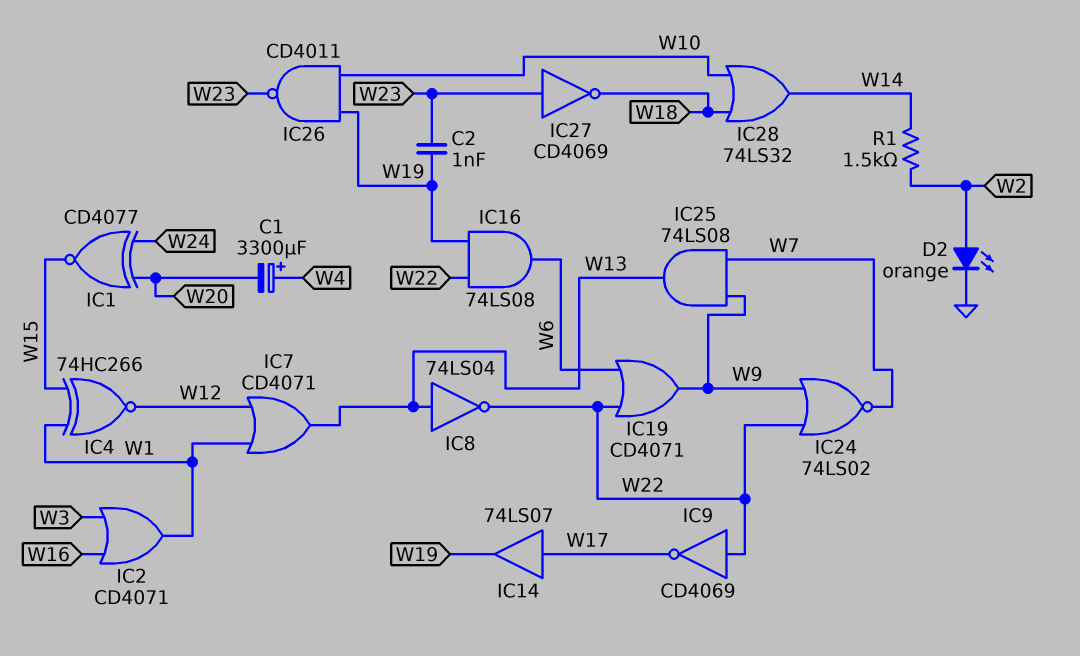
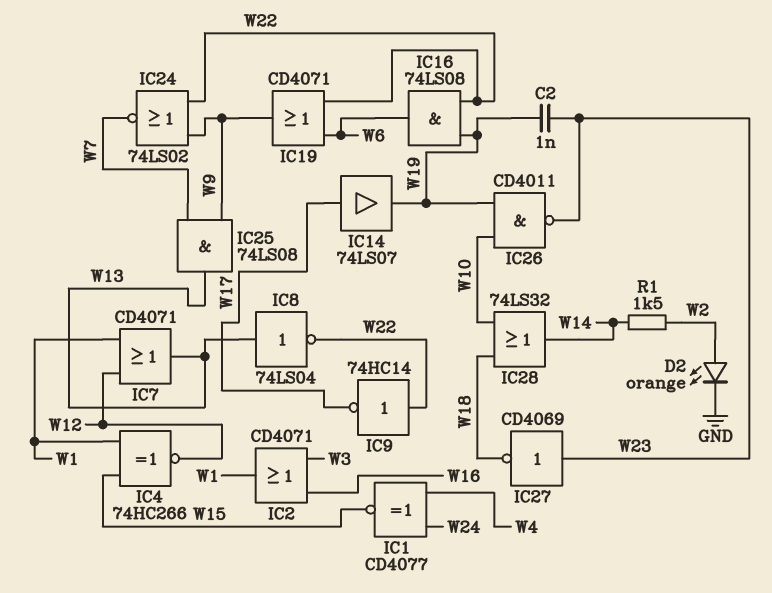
C1: 3300uF (plus W4, minus W20) -> none
IC1: XNOR CD4077 (in W20, in W24, out W15) -> XNOR CD4077 (in W4, in W24, out W15)
IC9: NOT CD4069 (in W22, out W17) -> NOT 74HC14 (in W22, out W17)

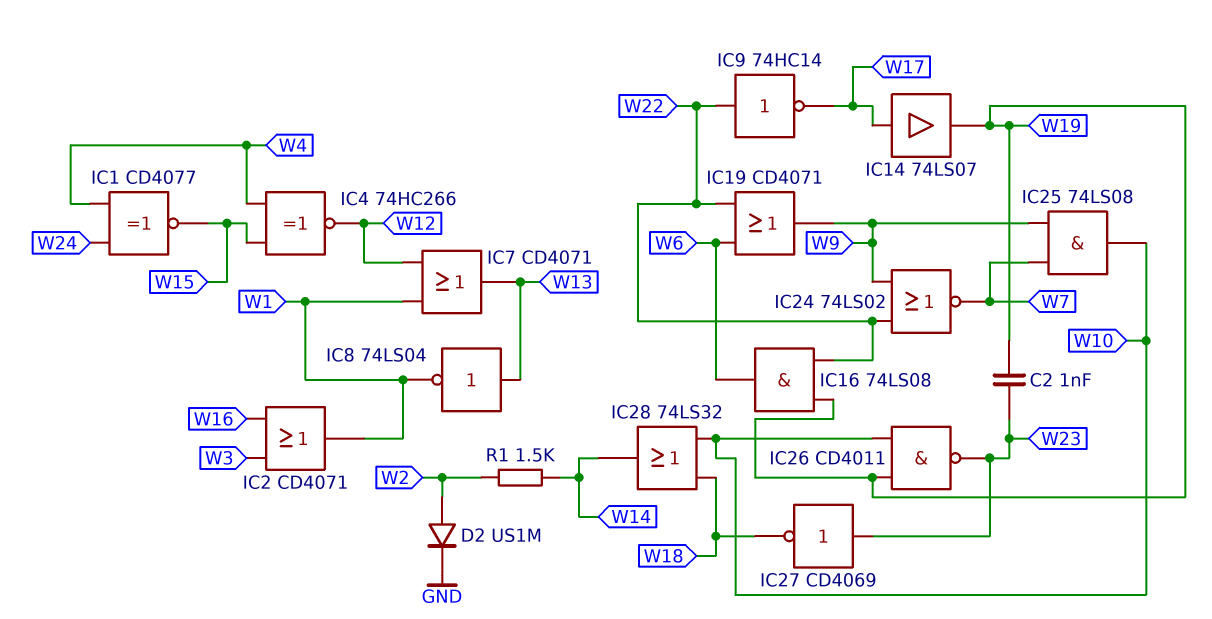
D2: LED orange (A W2, K GND) -> diode US1M (A W2, K GND)
IC4: XNOR 74HC266 (in W1, in W15, out W12) -> XNOR 74HC266 (in W4, in W15, out W12)
IC8: NOT 74LS04 (in W13, out W22) -> NOT 74LS04 (in W13, out W1)
IC25: AND 74LS08 (in W7, in W9, out W13) -> AND 74LS08 (in W7, in W9, out W10)

